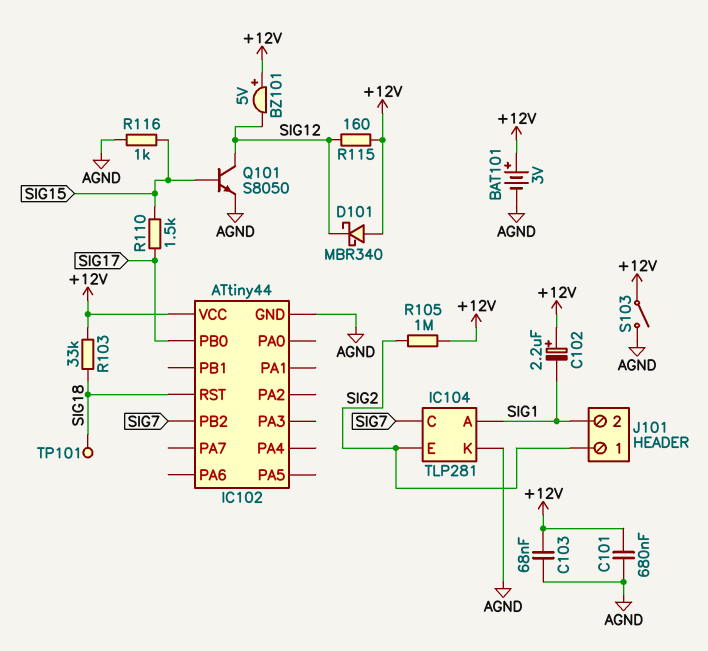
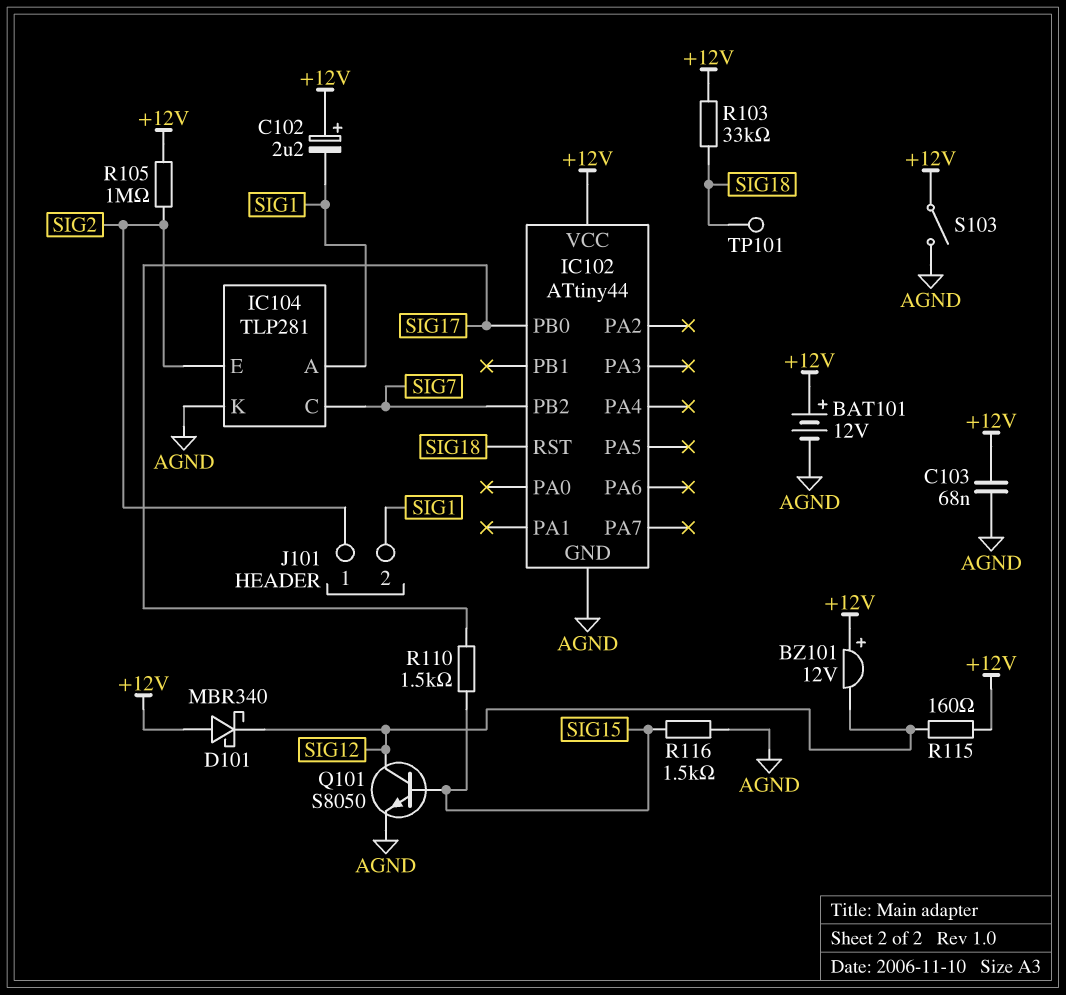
BAT101: 3V (plus +12V, minus AGND) -> 12V (plus +12V, minus AGND)
BZ101: buzzer 5V (plus +12V, minus SIG12) -> buzzer 12V (plus +12V, minus SIG12)
C101: 680nF (+12V, AGND) -> none
R116: 1k (AGND, SIG15) -> 1.5k (AGND, SIG15)

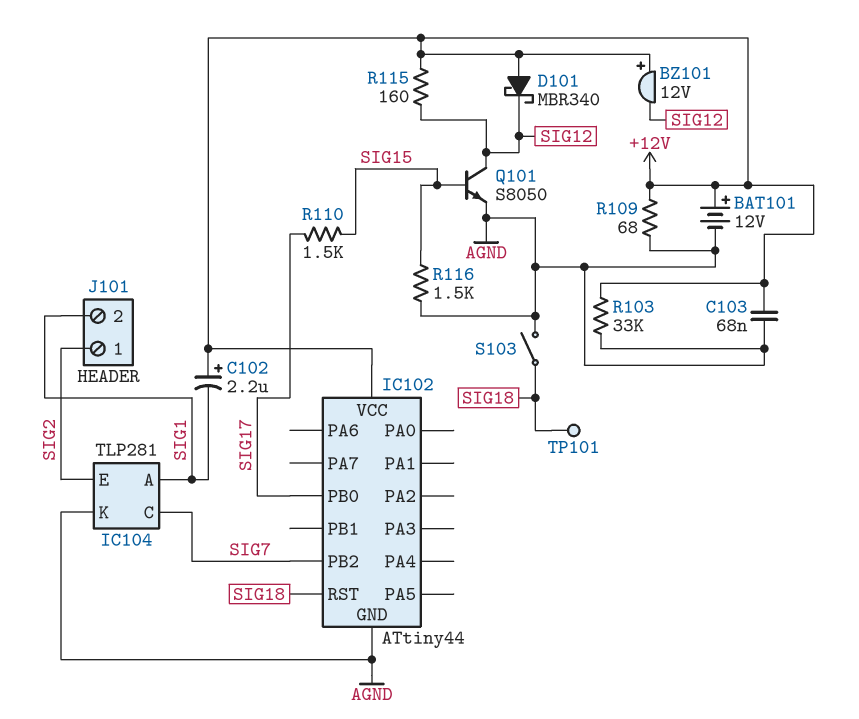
R103: 33k (+12V, SIG18) -> 33k (+12V, AGND)
R105: 1M (+12V, SIG2) -> none
R109: none -> 68 (+12V, AGND)
S103: switch (+12V, AGND) -> switch (AGND, SIG18)

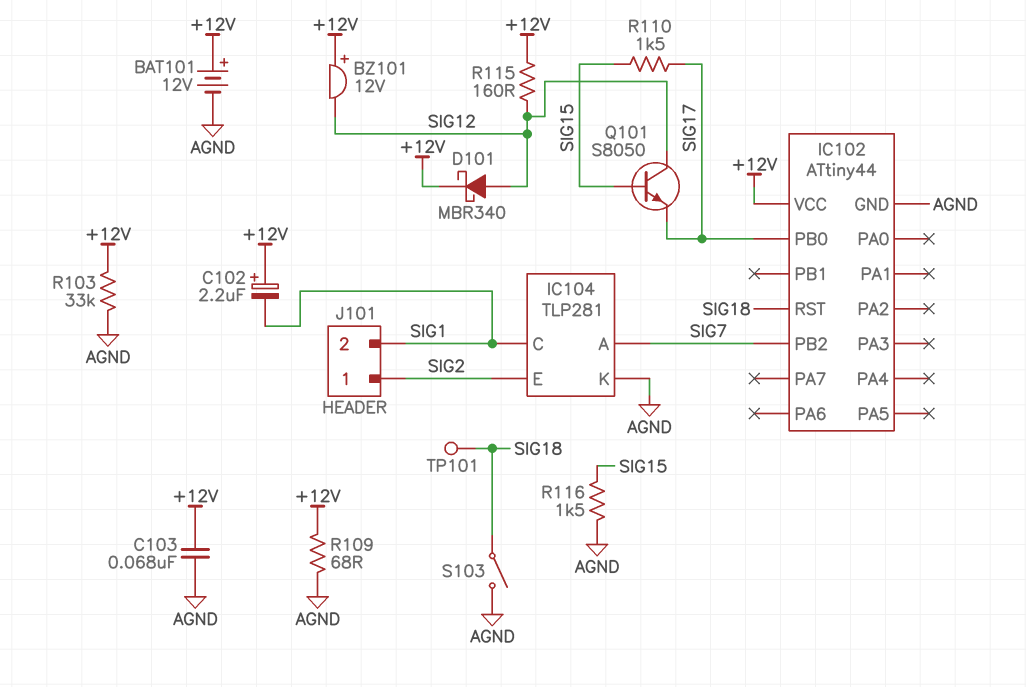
D101: schottky MBR340 (A +12V, K SIG12) -> schottky MBR340 (A SIG12, K +12V)
IC104 pin A: SIG1 -> SIG7
IC104 pin C: SIG7 -> SIG1
Q101: NPN S8050 (B SIG15, C SIG12, E AGND) -> NPN S8050 (B SIG15, C SIG12, E SIG17)

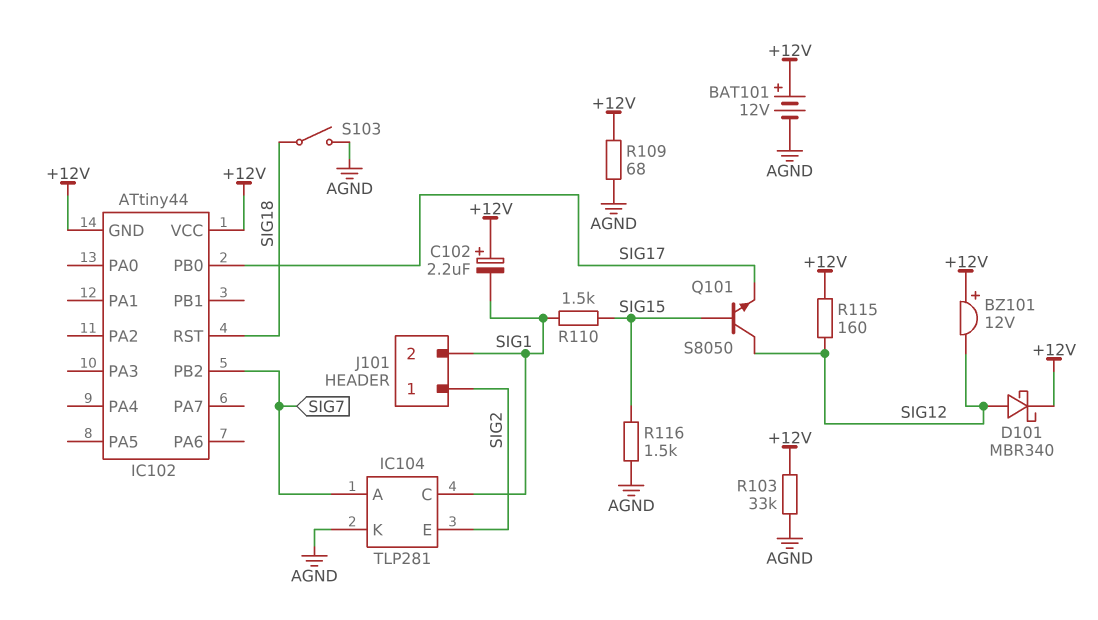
C103: 68nF (+12V, AGND) -> none
IC102 pin GND: AGND -> +12V
R110: 1.5k (SIG15, SIG17) -> 1.5k (SIG1, SIG15)
TP101: test point (SIG18) -> none

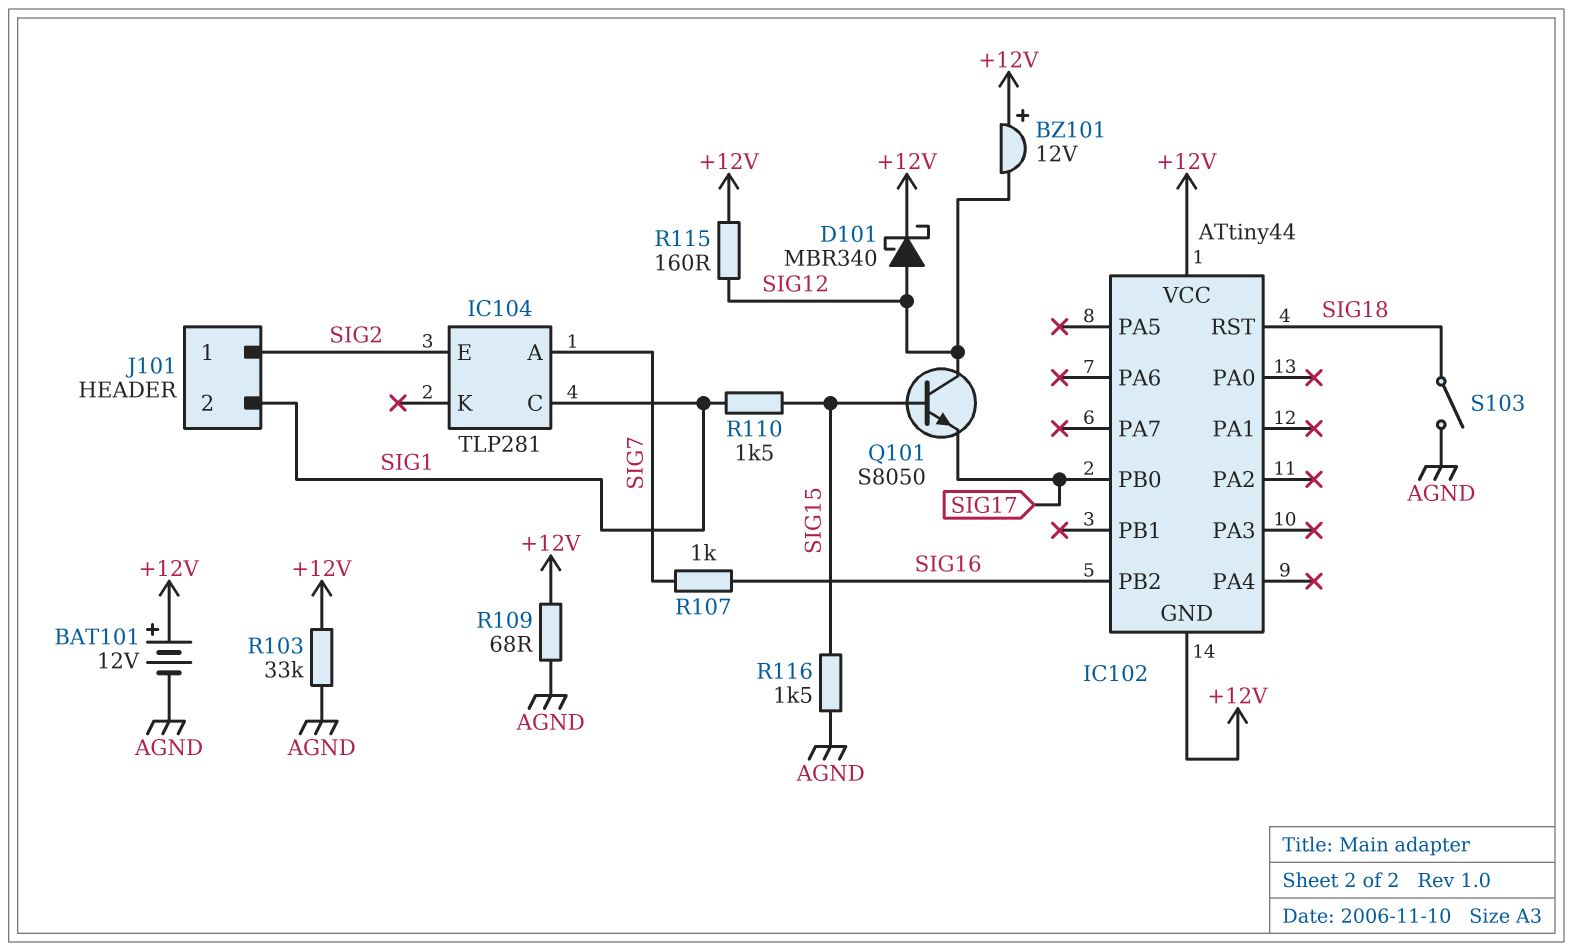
C102: 2.2uF (plus +12V, minus SIG1) -> none
IC102 pin PB2: SIG7 -> SIG16
IC104 pin K: AGND -> none
R107: none -> 1k (SIG7, SIG16)

